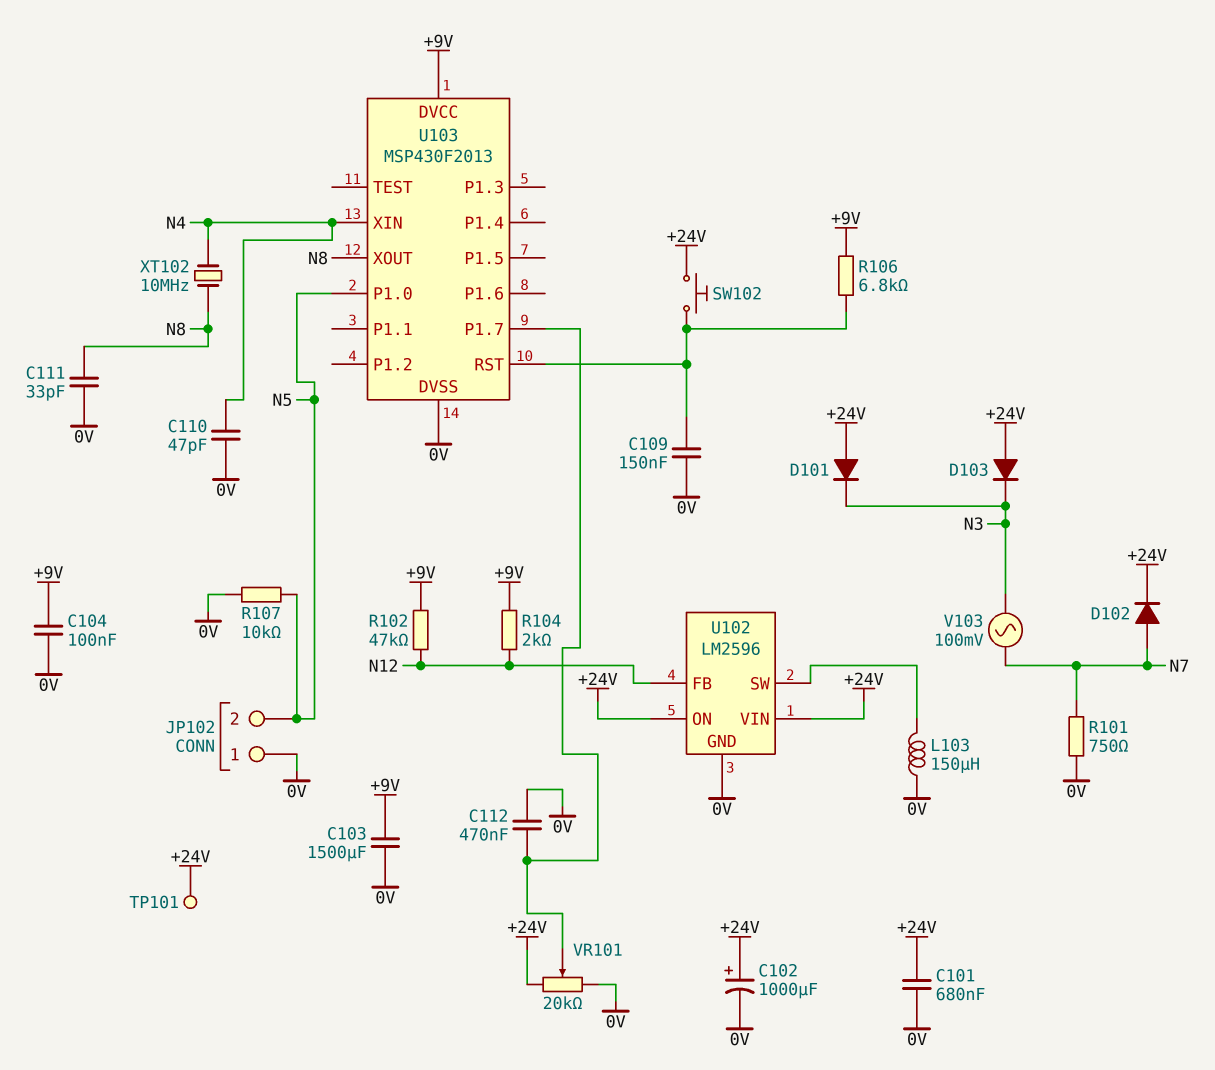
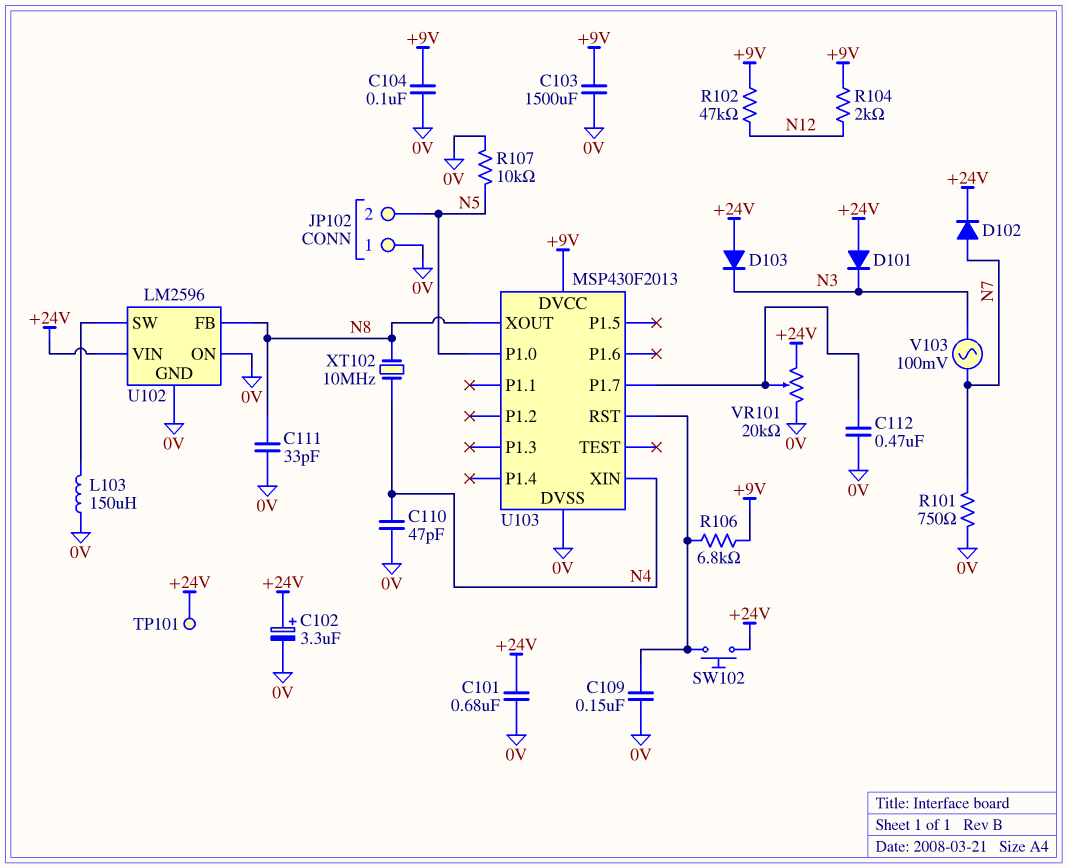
C102: 1000uF (plus +24V, minus 0V) -> 3.3uF (plus +24V, minus 0V)
U102 pin FB: N12 -> N8
U102 pin ON: +24V -> 0V

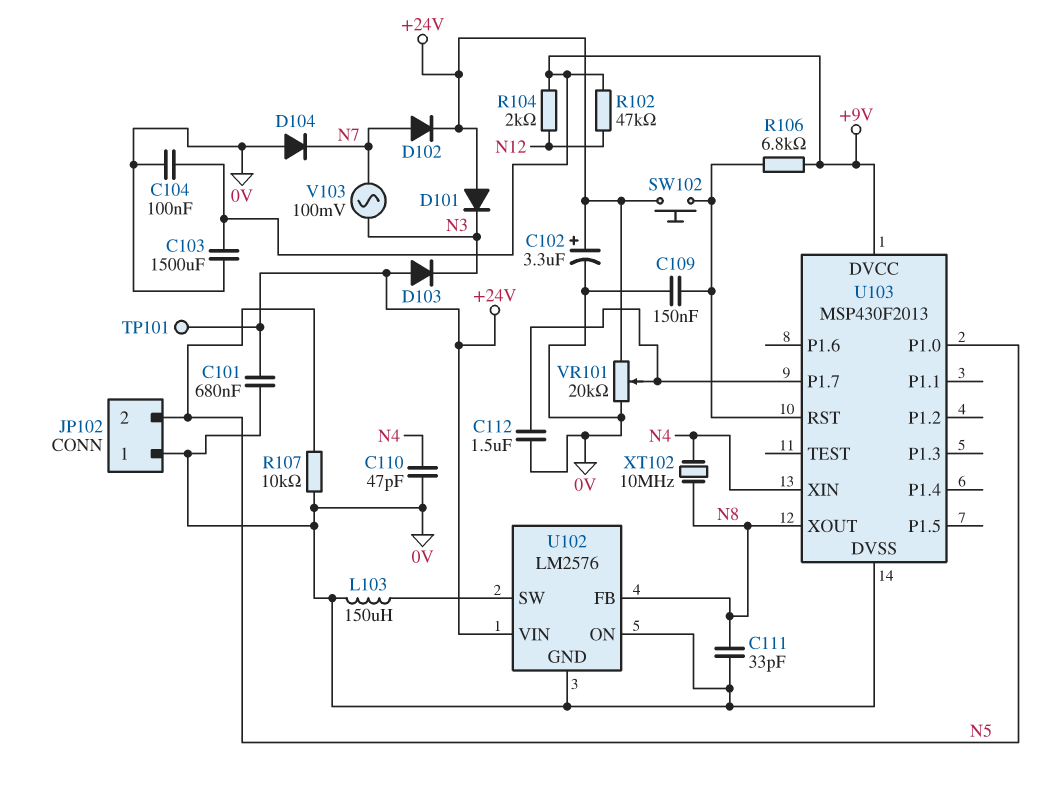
C112: 470nF (0V, U103/P1.7) -> 1.5uF (0V, U103/P1.7)
D104: none -> diode (A 0V, K N7)
R101: 750 (0V, N7) -> none
U102: LM2596 -> LM2576

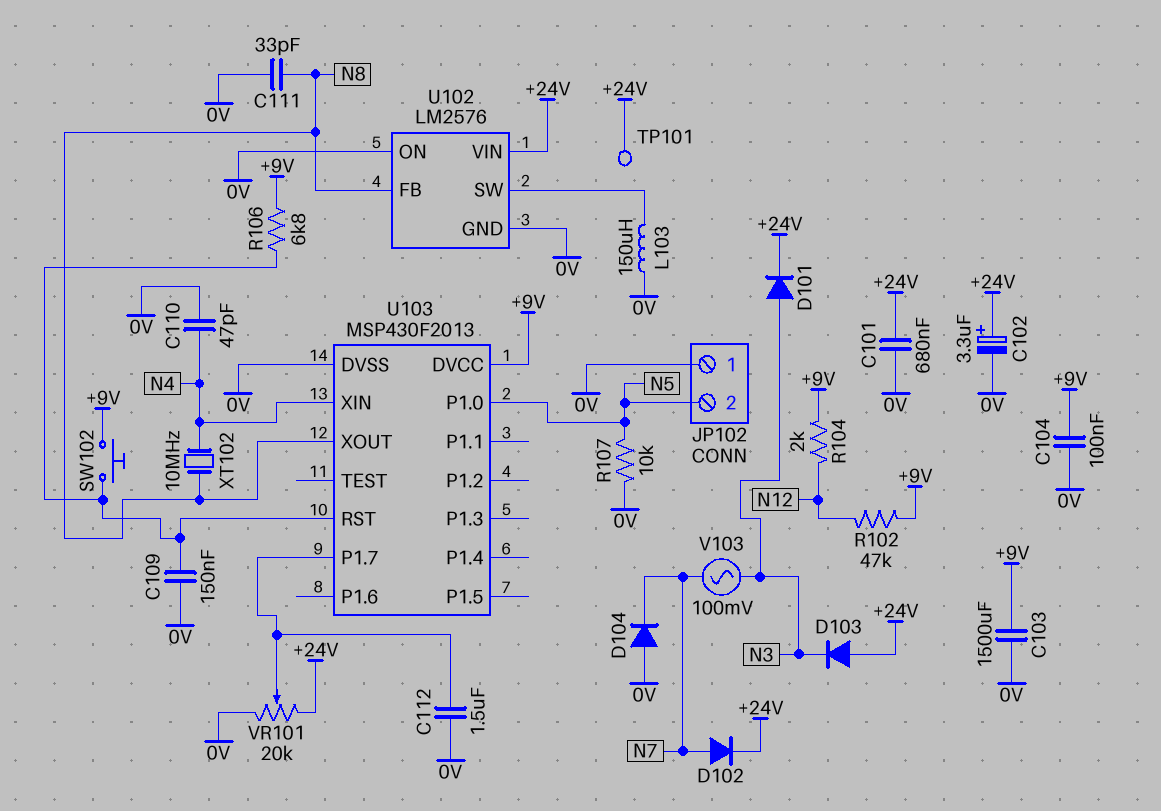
D101: diode (A +24V, K N3) -> diode (A N3, K +24V)
SW102: button (+24V, U103/RST) -> button (+9V, U103/RST)

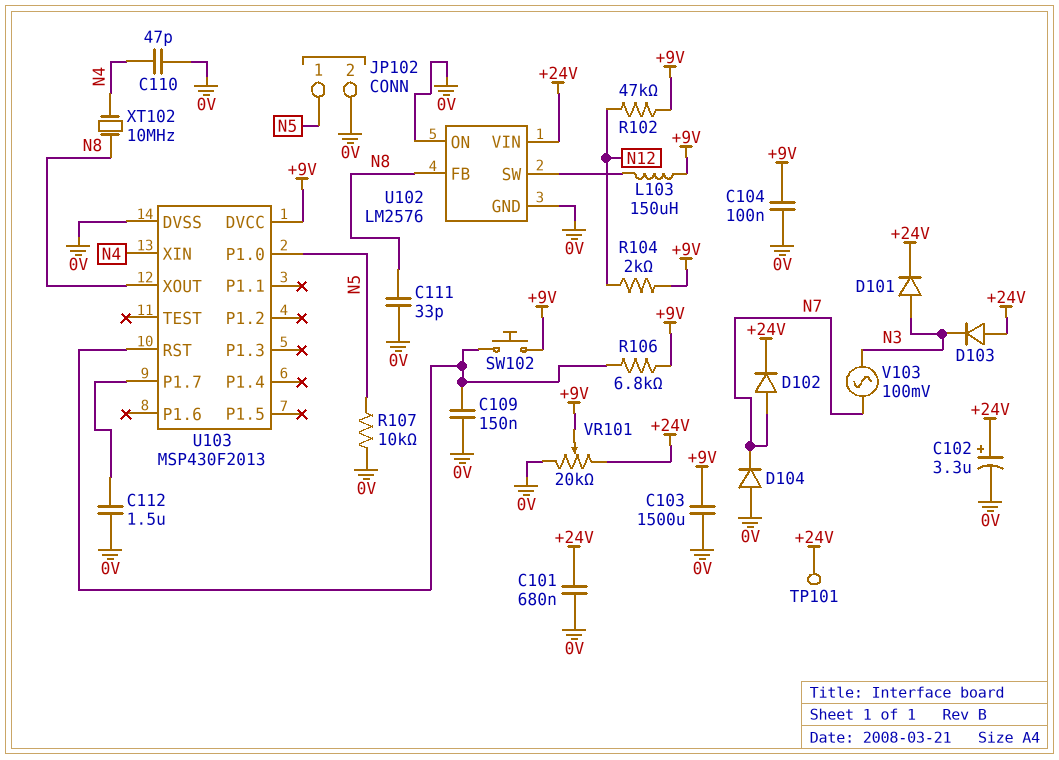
JP102 pin 1: 0V -> N5
JP102 pin 2: N5 -> 0V
L103: 150uH (0V, U102/SW) -> 150uH (+9V, U102/SW)
VR101: 20k (+24V, 0V, wiper U103/P1.7) -> 20k (+24V, 0V, wiper +9V)

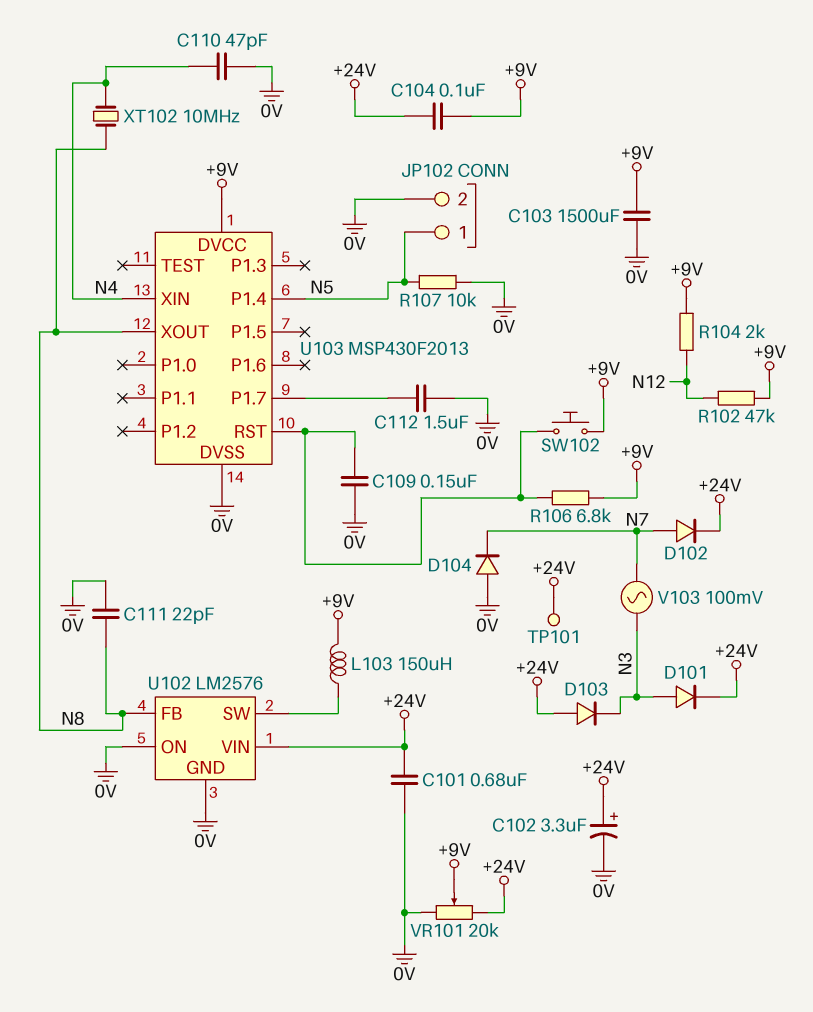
C104: 100nF (+9V, 0V) -> 100nF (+9V, +24V)
C111: 33pF (0V, N8) -> 22pF (0V, N8)
U103 pin P1.0: N5 -> none
U103 pin P1.4: none -> N5

